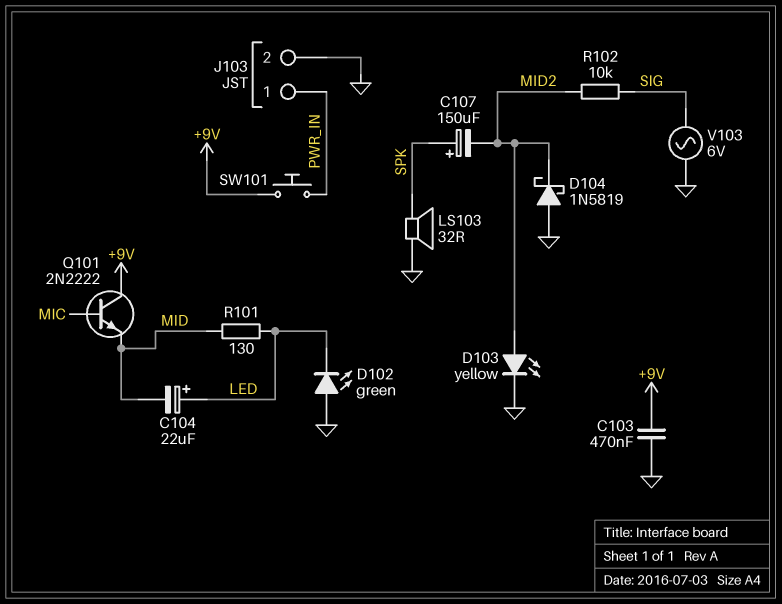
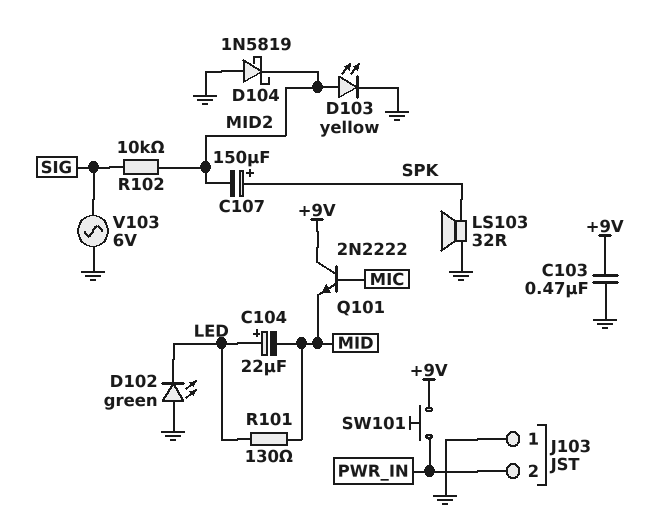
J103 pin 1: PWR_IN -> GND
J103 pin 2: GND -> PWR_IN

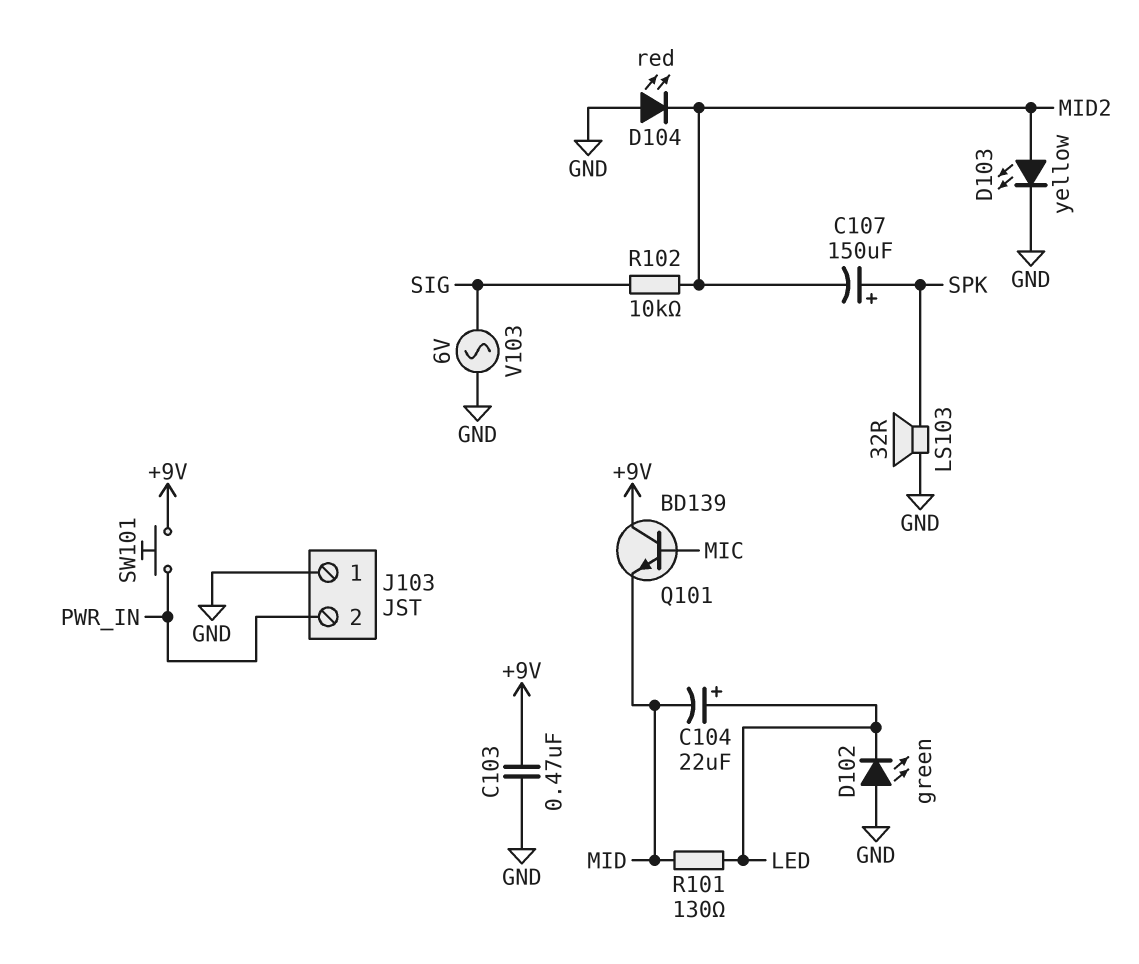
D104: schottky 1N5819 (A GND, K MID2) -> LED red (A GND, K MID2)
Q101: NPN 2N2222 (B MIC, C +9V, E MID) -> NPN BD139 (B MIC, C +9V, E MID)

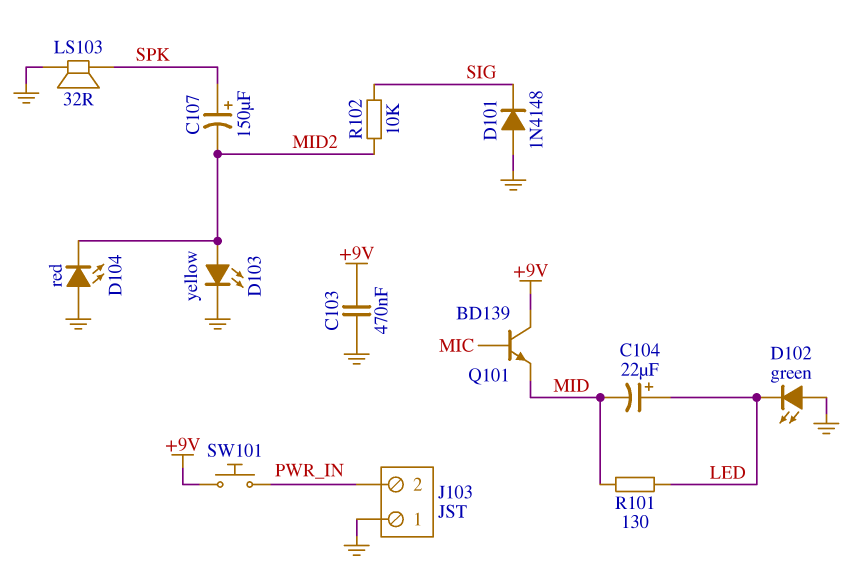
D101: none -> diode 1N4148 (A GND, K SIG)
V103: AC 6V (GND, SIG) -> none

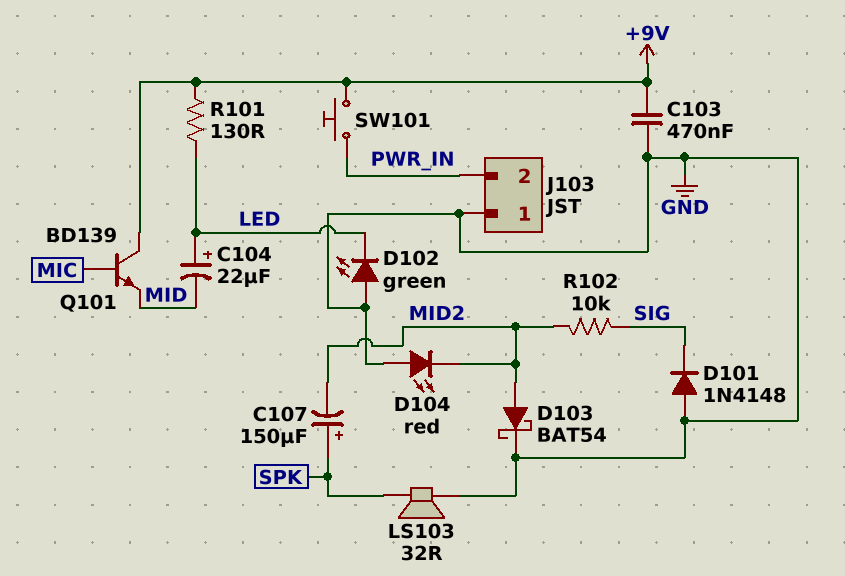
D103: LED yellow (A MID2, K GND) -> schottky BAT54 (A MID2, K GND)
R101: 130 (LED, MID) -> 130 (+9V, LED)

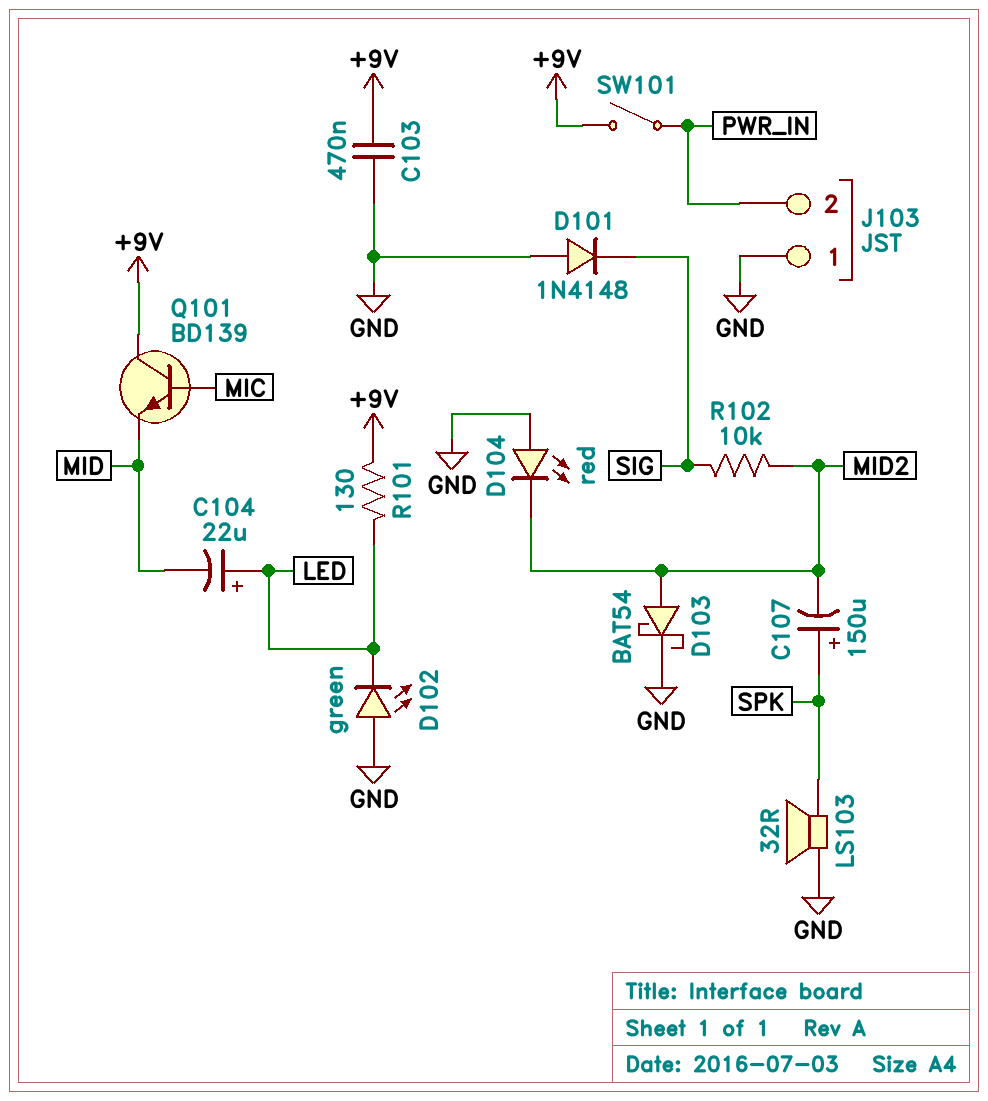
SW101: button (+9V, PWR_IN) -> switch (+9V, PWR_IN)

